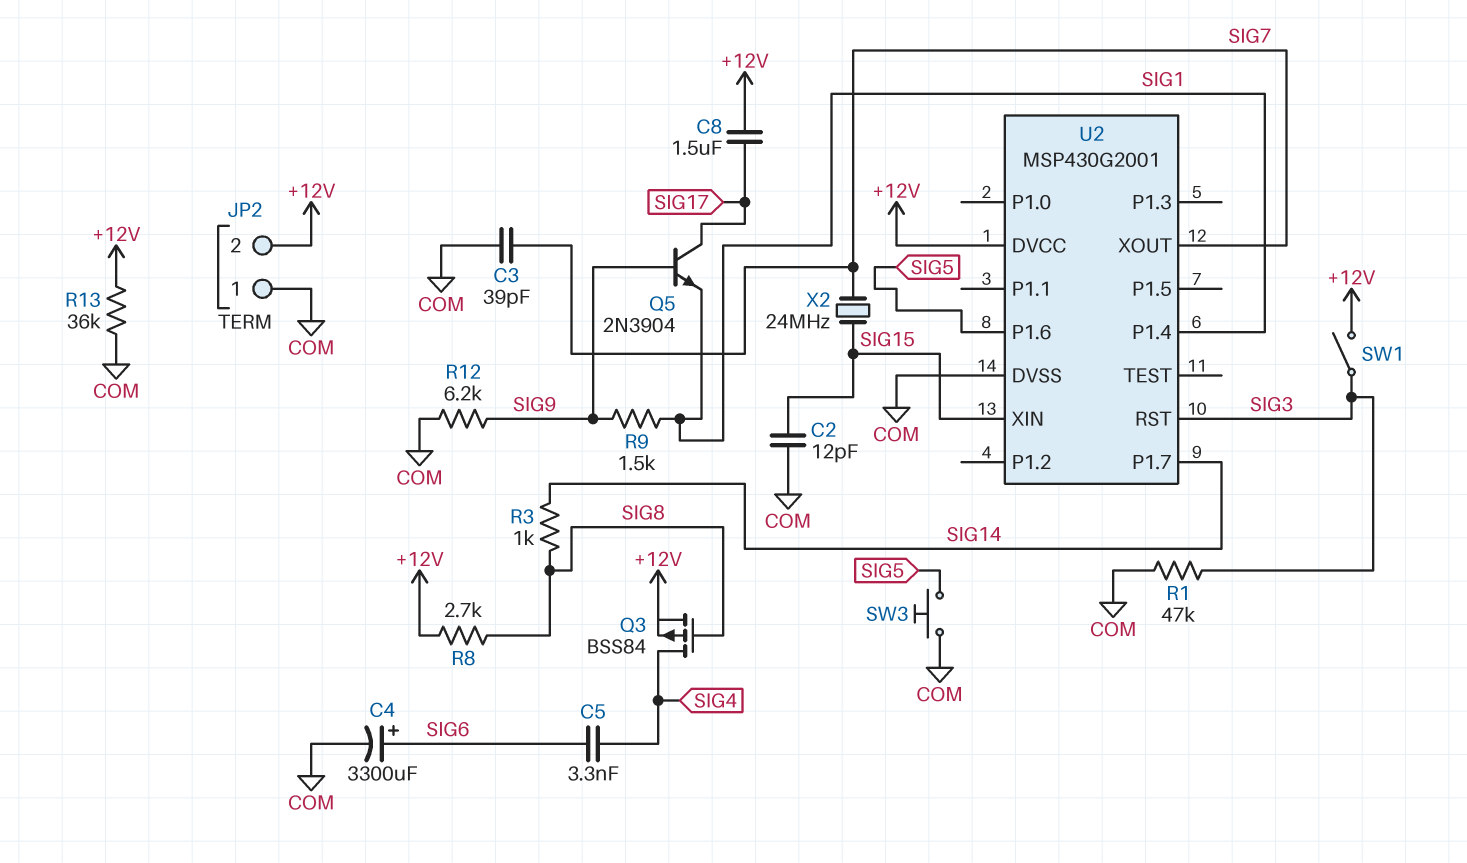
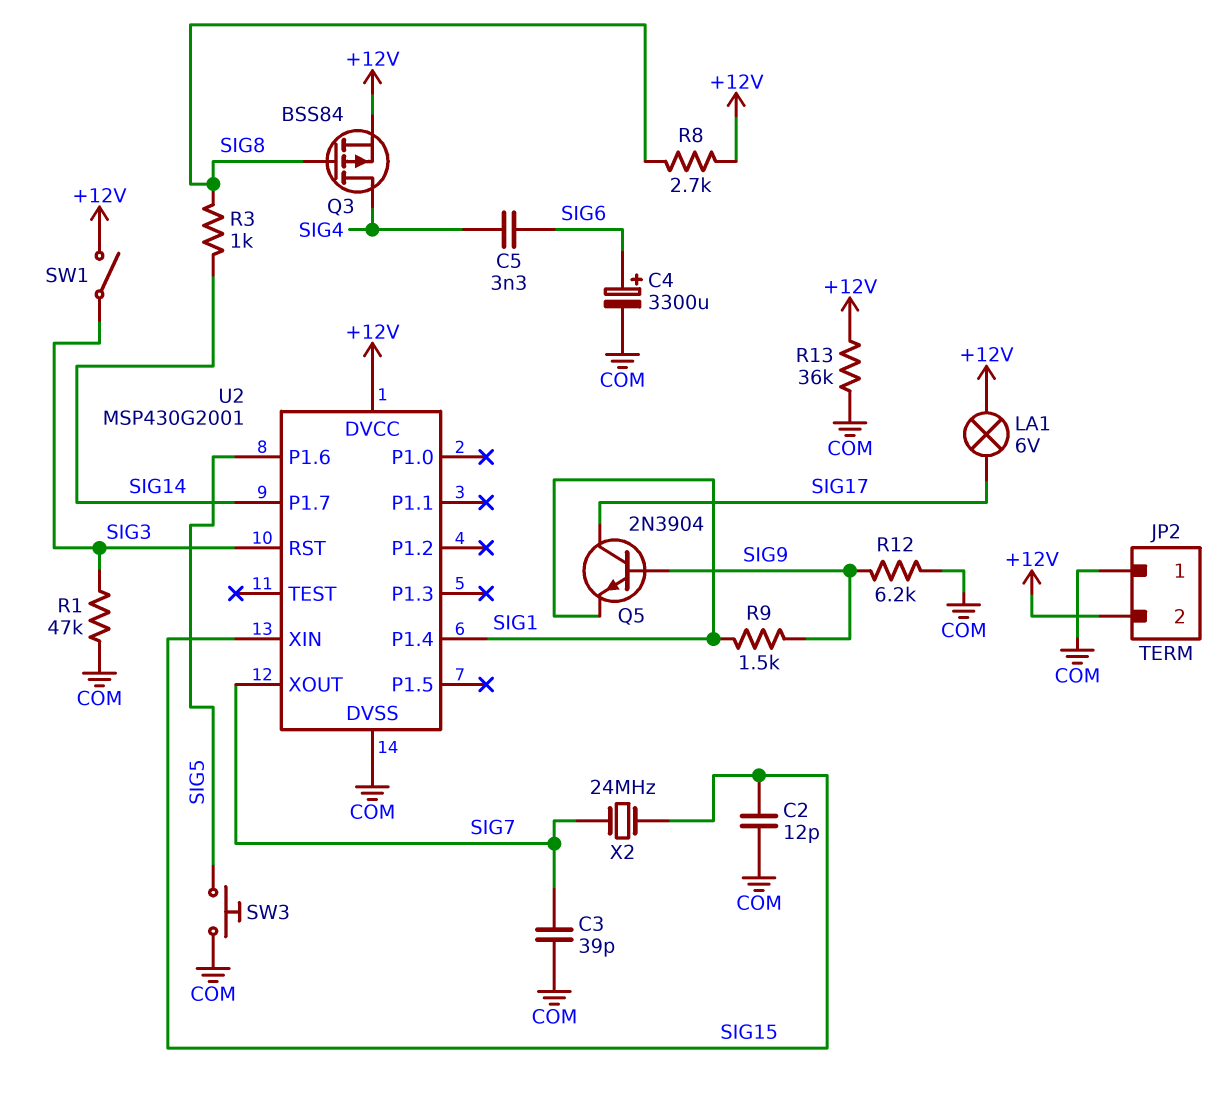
C8: 1.5uF (+12V, SIG17) -> none
LA1: none -> lamp 6V (+12V, SIG17)

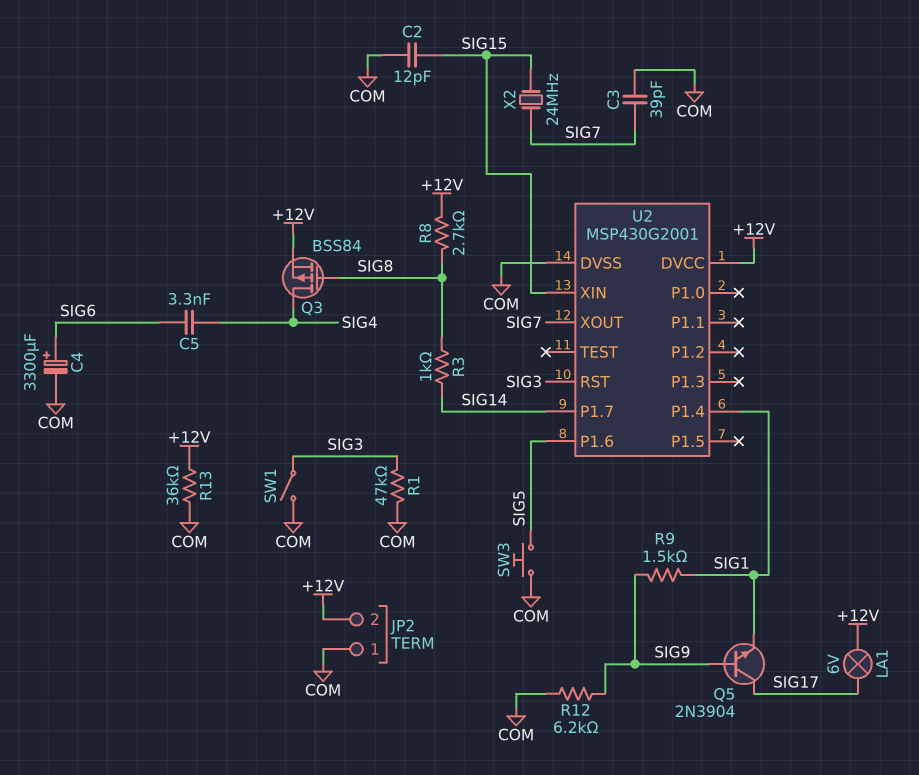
SW1: switch (+12V, SIG3) -> switch (COM, SIG3)

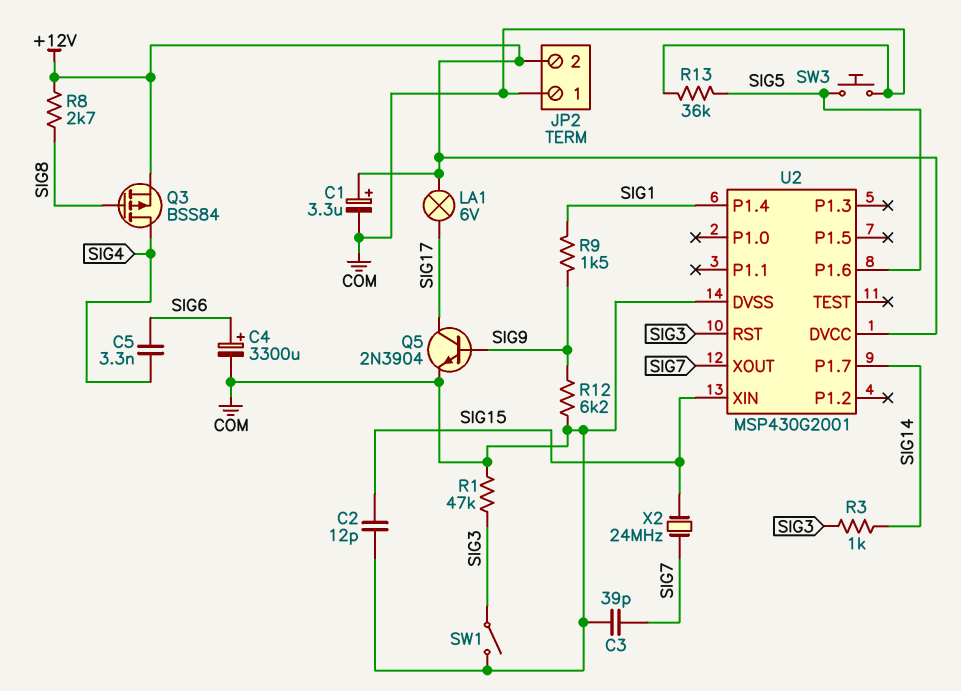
C1: none -> 3.3uF (plus +12V, minus COM)
Q5: NPN 2N3904 (B SIG9, C SIG17, E SIG1) -> NPN 2N3904 (B SIG9, C SIG17, E COM)
R3: 1k (SIG8, SIG14) -> 1k (SIG3, SIG14)
R13: 36k (+12V, COM) -> 36k (COM, SIG5)

